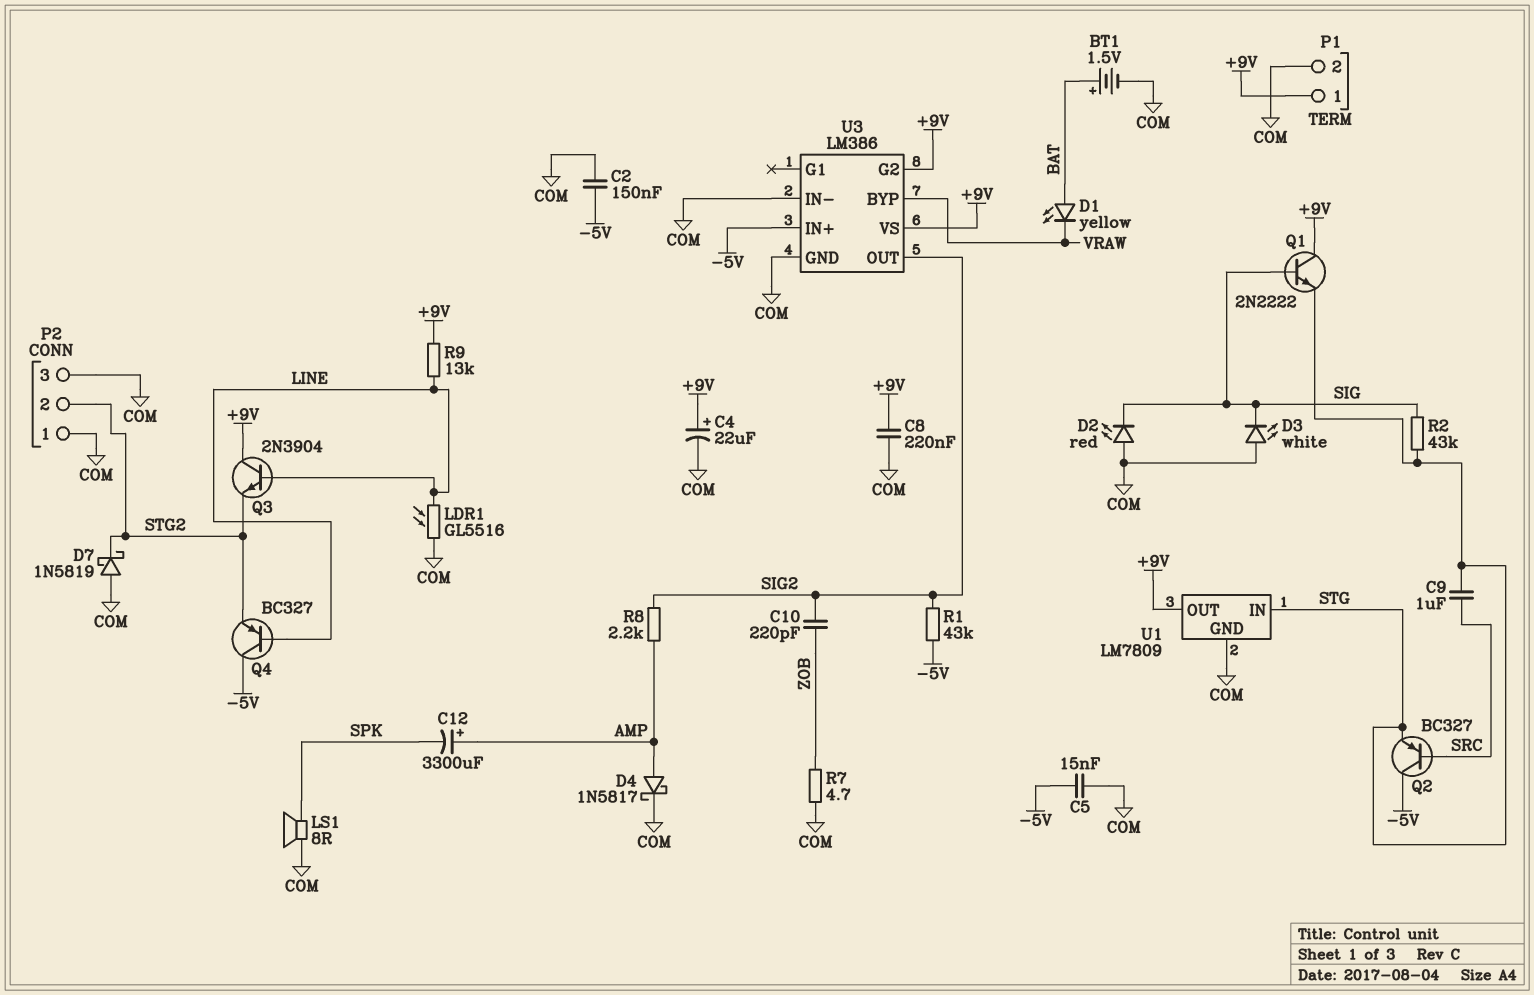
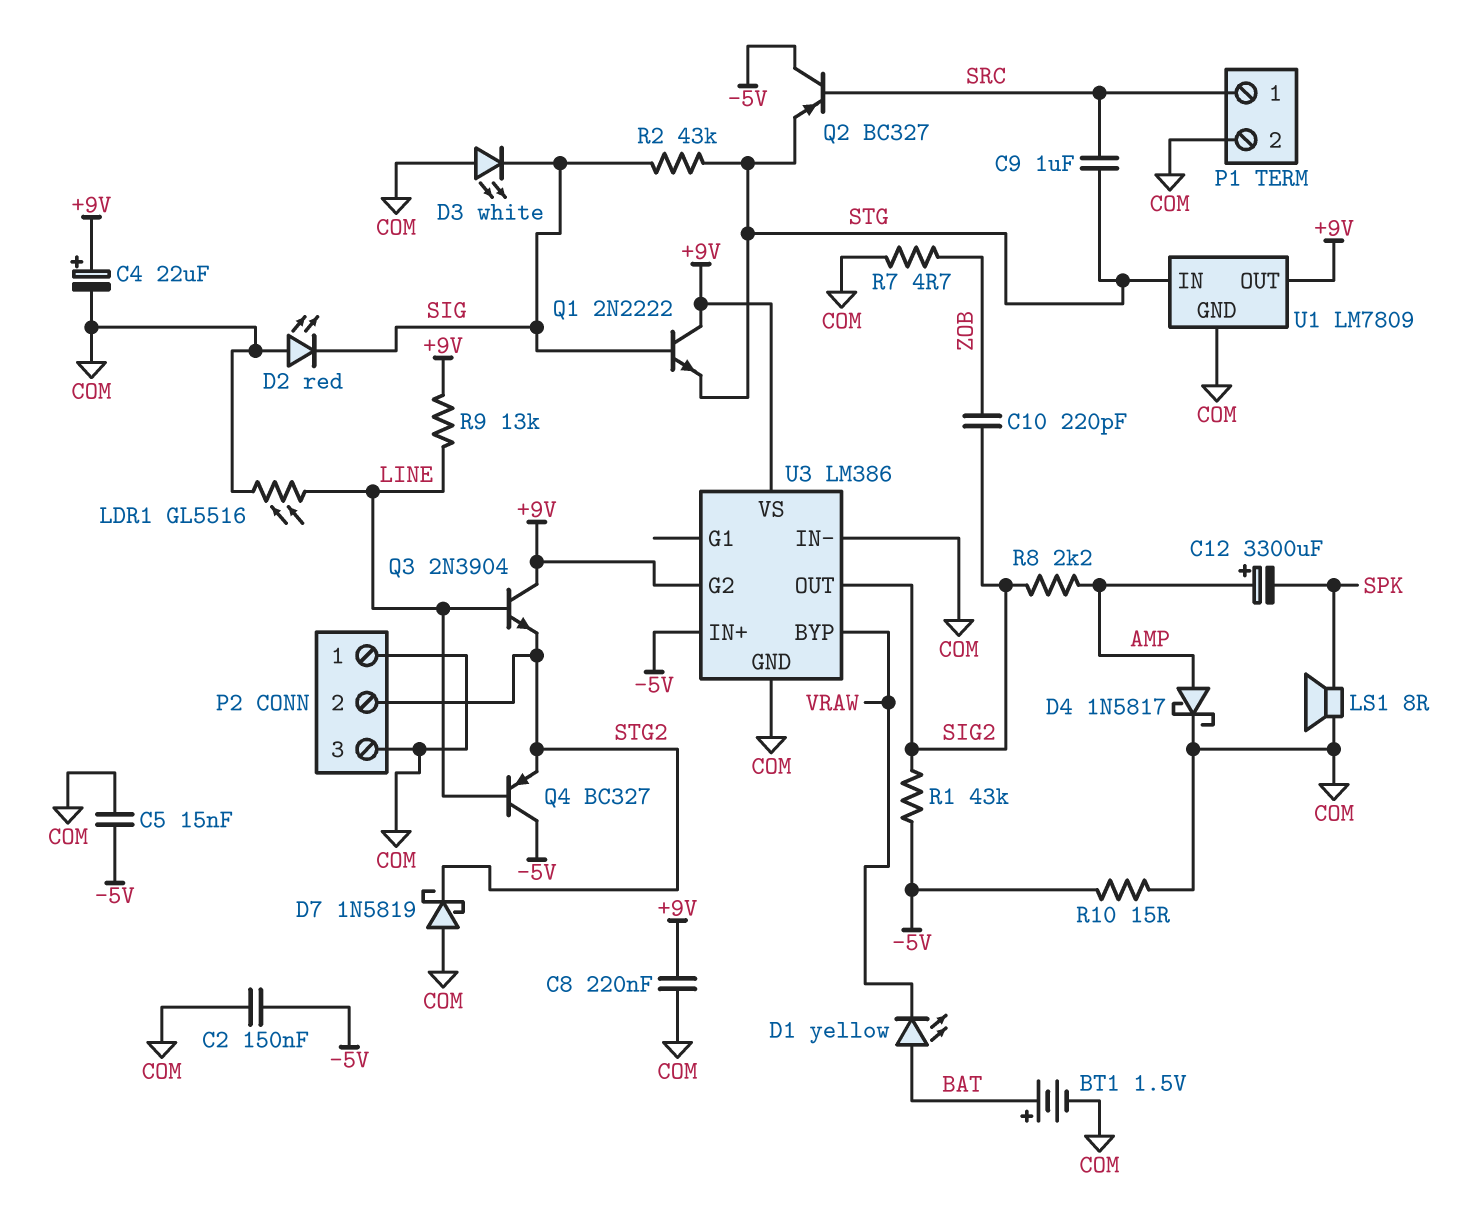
P1 pin 1: +9V -> SRC
R10: none -> 15 (-5V, COM)

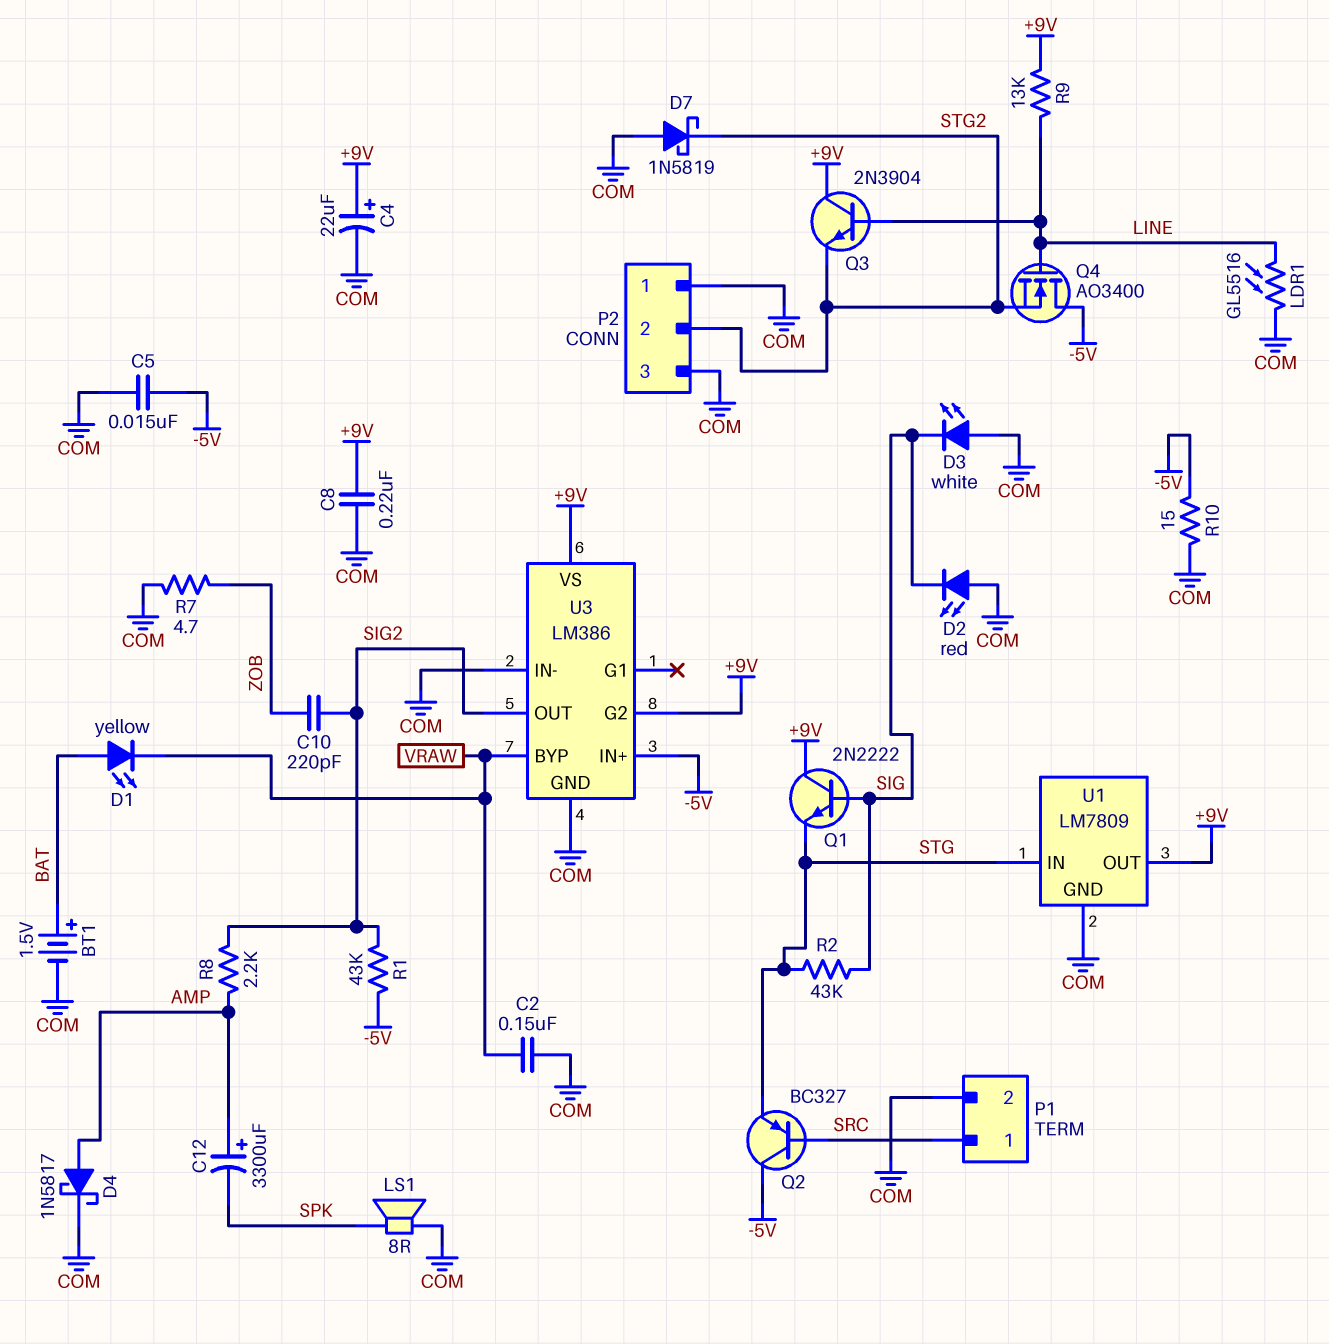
C2: 150nF (-5V, COM) -> 150nF (COM, VRAW)
C9: 1uF (SRC, STG) -> none
Q4: PNP BC327 (B LINE, C -5V, E STG2) -> NMOS AO3400 (G LINE, D -5V, S STG2)

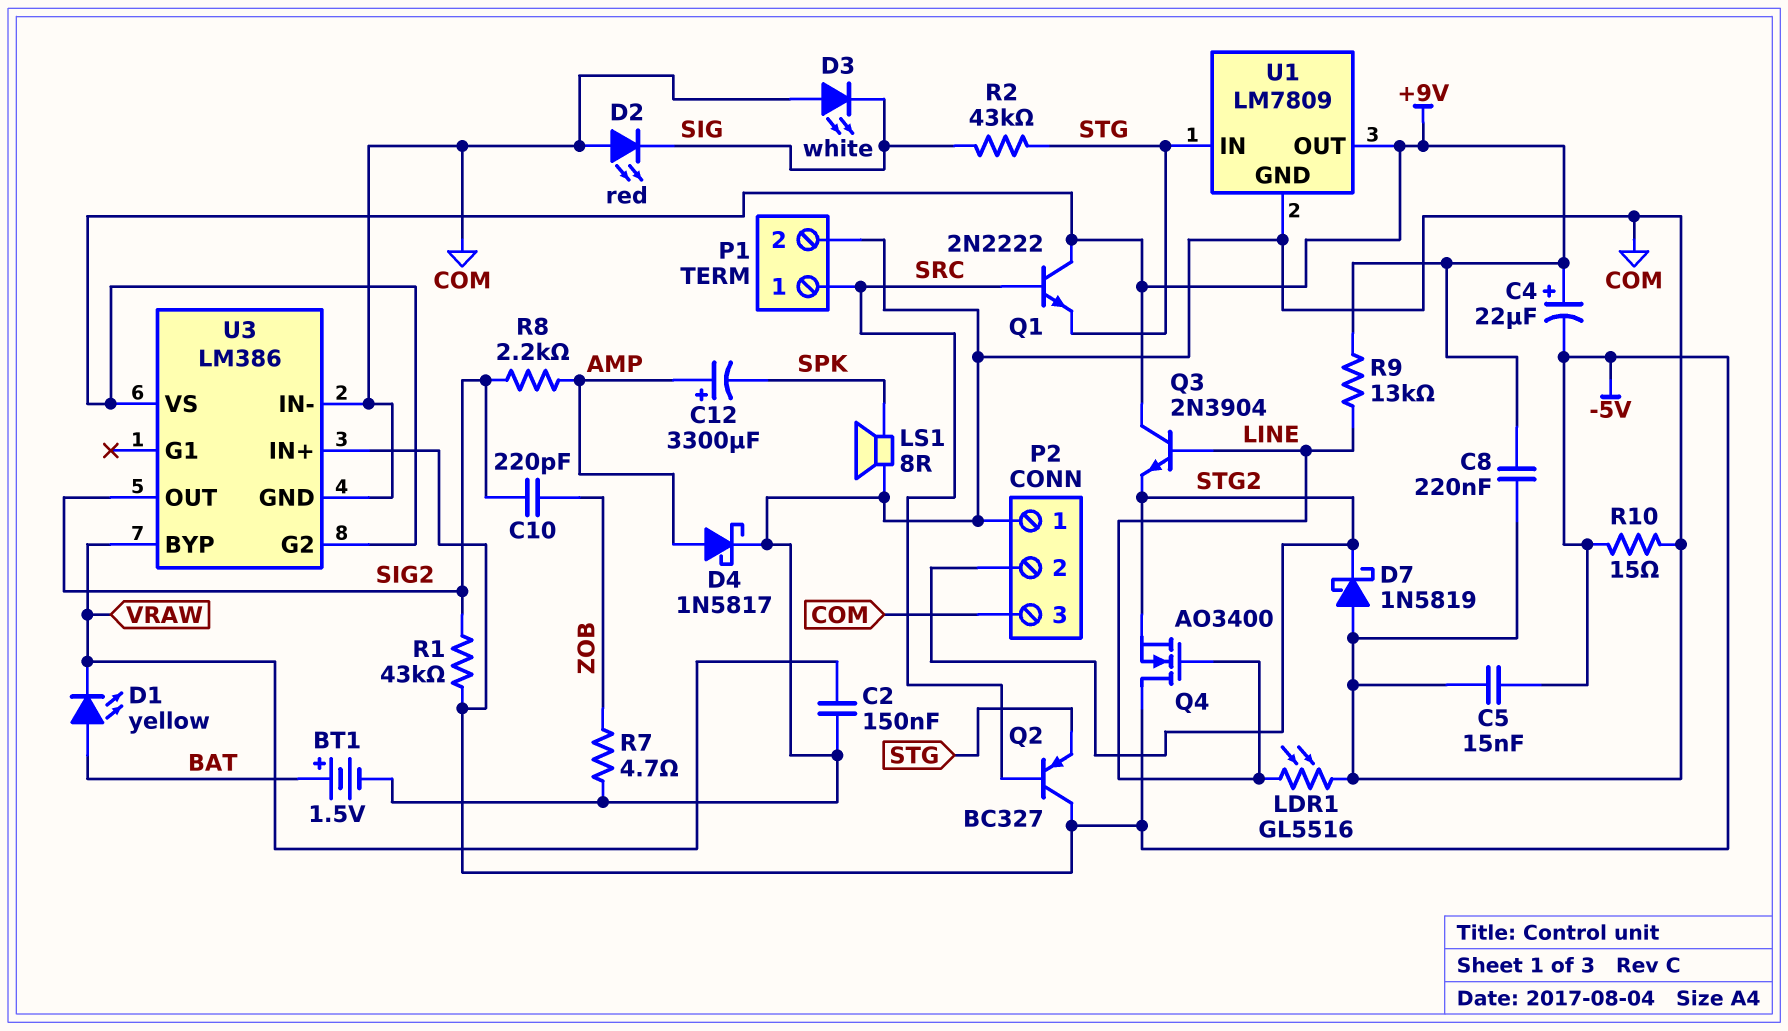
C4: 22uF (plus +9V, minus COM) -> 22uF (plus +9V, minus -5V)
Q1: NPN 2N2222 (B SIG, C +9V, E STG) -> NPN 2N2222 (B SRC, C +9V, E STG)

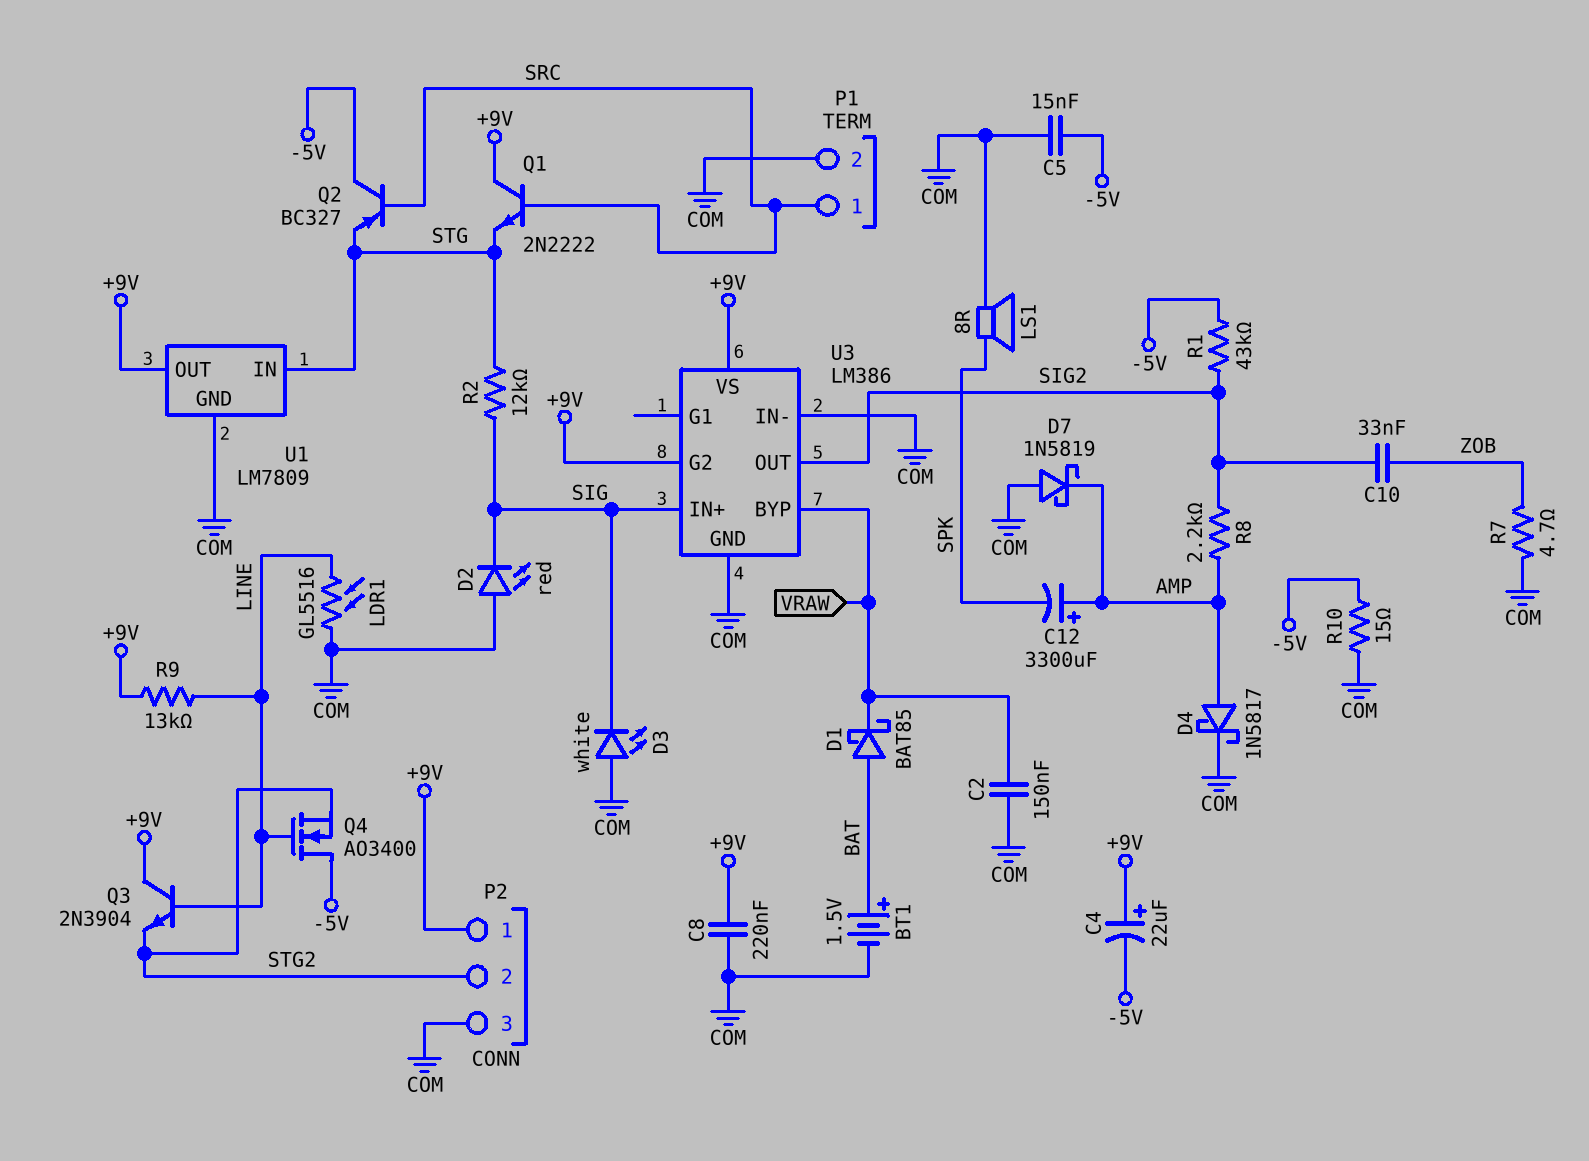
C10: 220pF (SIG2, ZOB) -> 33nF (SIG2, ZOB)
D1: LED yellow (A BAT, K VRAW) -> schottky BAT85 (A BAT, K VRAW)
D7: schottky 1N5819 (A COM, K STG2) -> schottky 1N5819 (A COM, K AMP)
P2 pin 1: COM -> +9V
R2: 43k (SIG, STG) -> 12k (SIG, STG)
U3 pin IN+: -5V -> SIG

